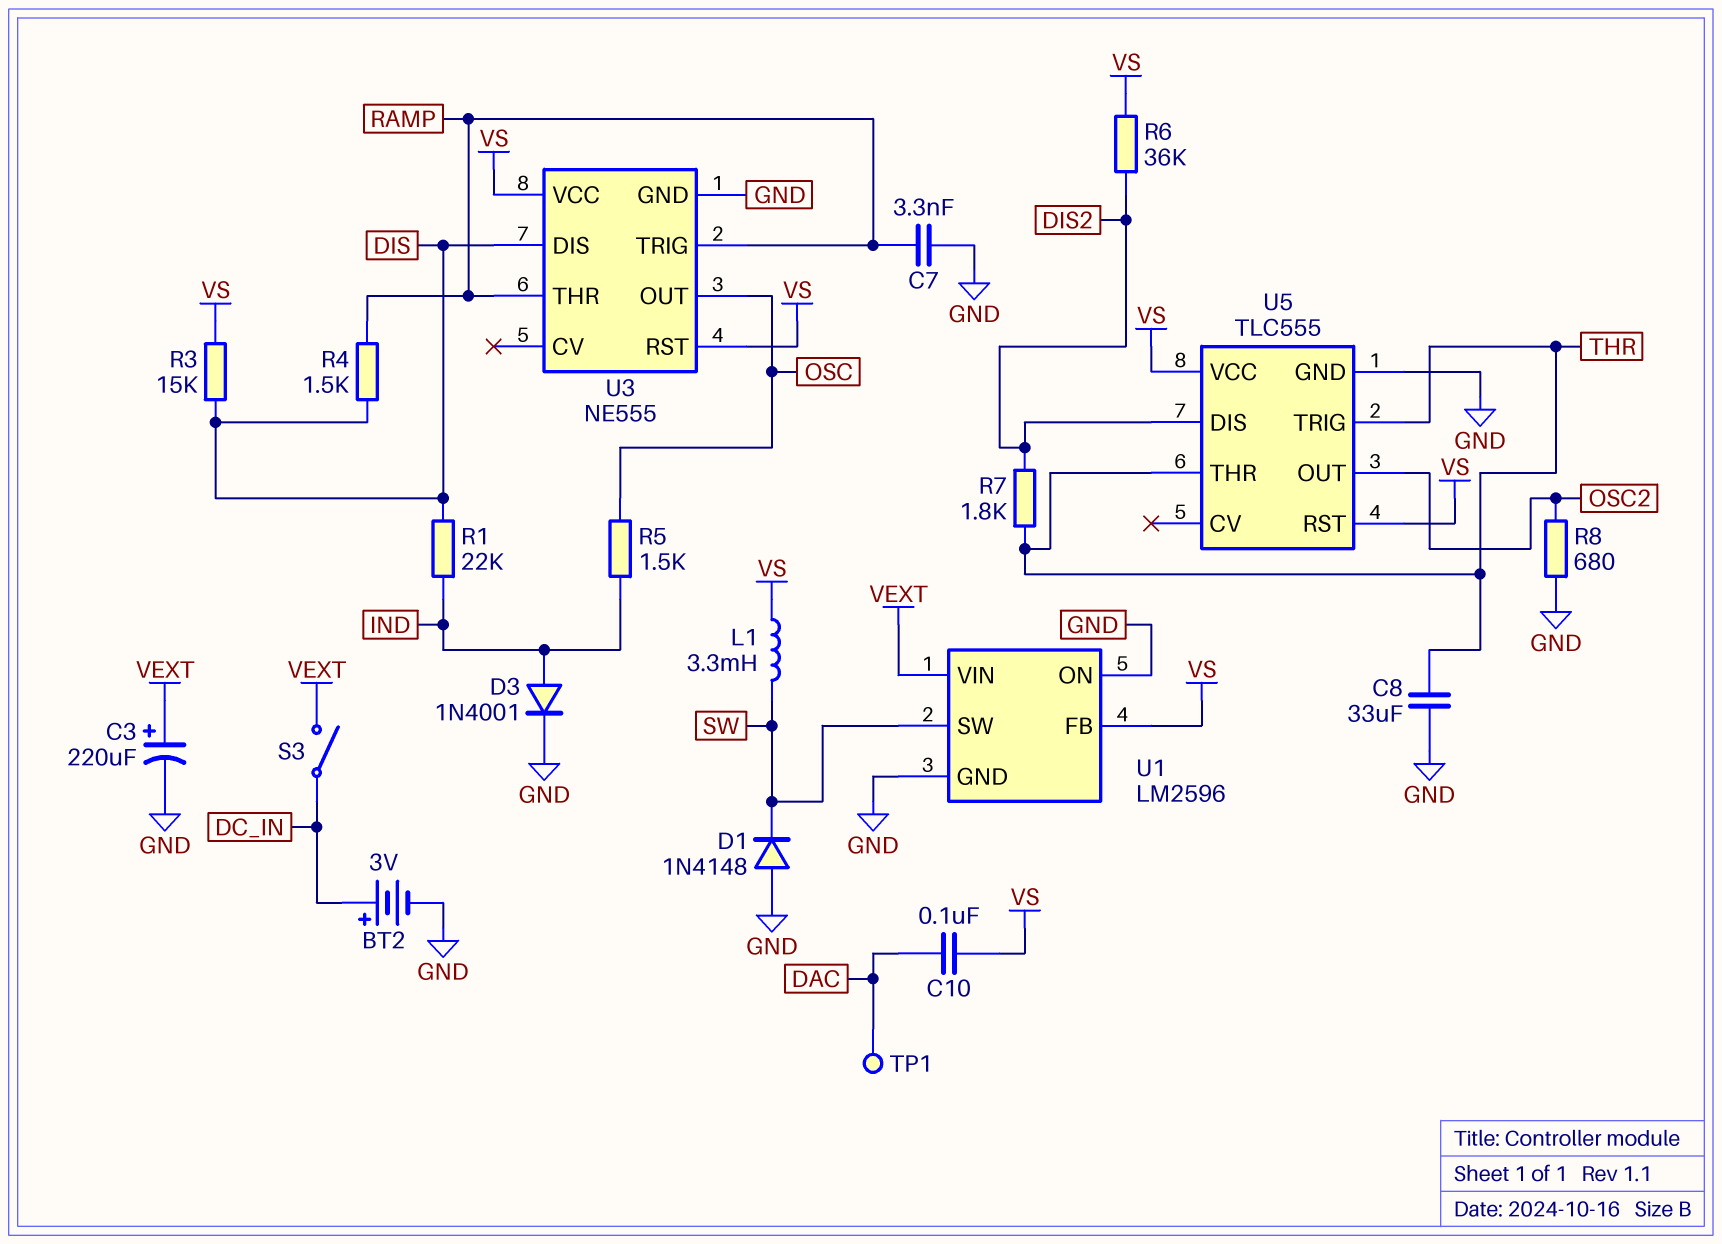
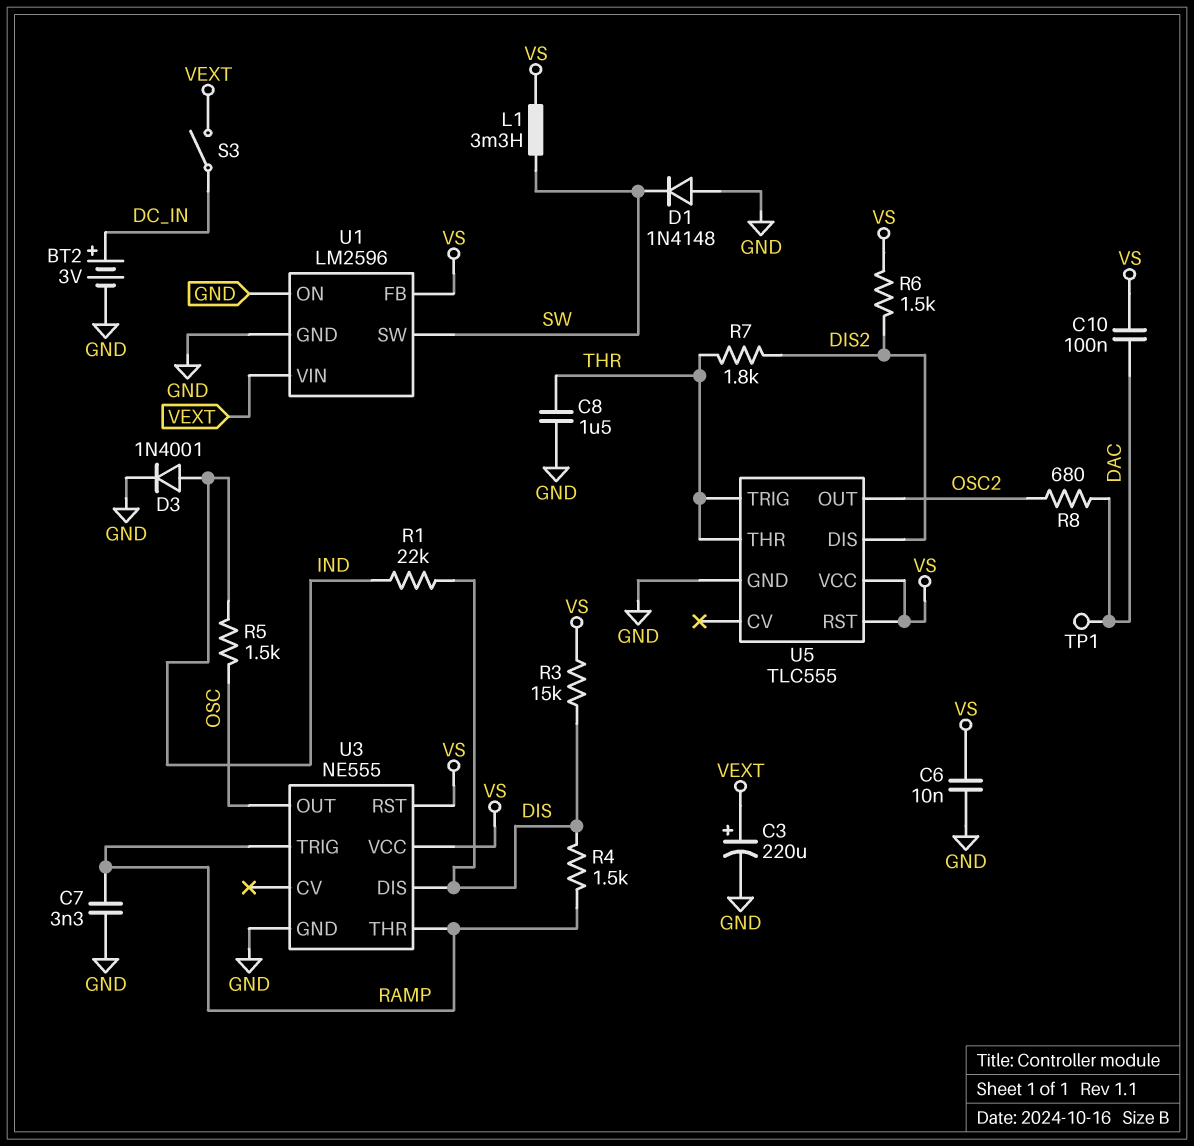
C6: none -> 10nF (GND, VS)
C8: 33uF (GND, THR) -> 1.5uF (GND, THR)
R6: 36k (DIS2, VS) -> 1.5k (DIS2, VS)
R8: 680 (GND, OSC2) -> 680 (DAC, OSC2)

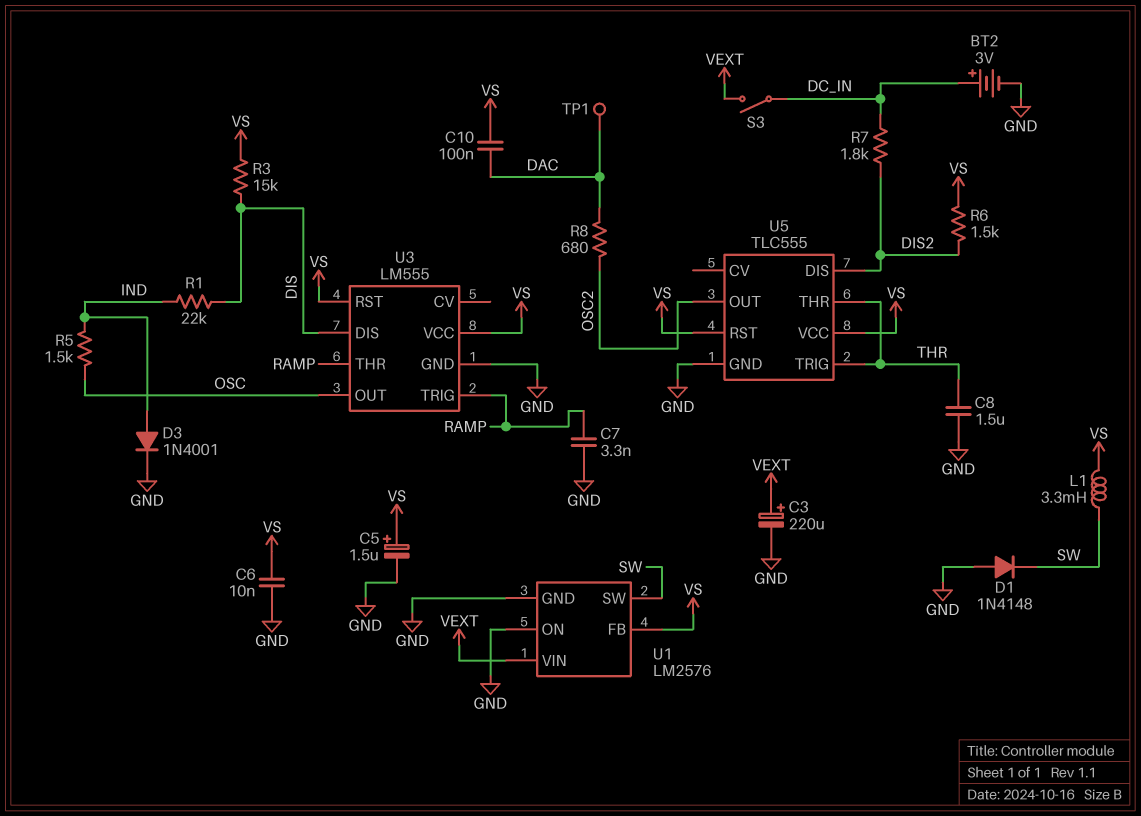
C5: none -> 1.5uF (plus VS, minus GND)
R4: 1.5k (DIS, RAMP) -> none
R7: 1.8k (DIS2, THR) -> 1.8k (DC_IN, DIS2)
U1: LM2596 -> LM2576
U3: NE555 -> LM555

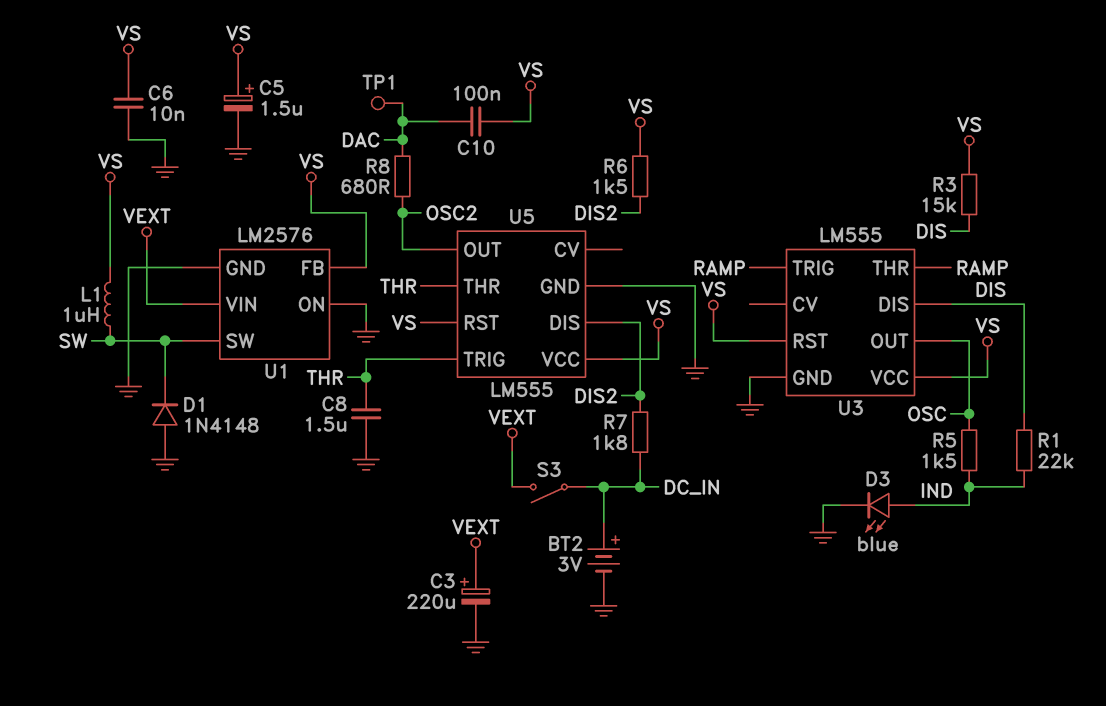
C7: 3.3nF (GND, RAMP) -> none
D3: diode 1N4001 (A IND, K GND) -> LED blue (A IND, K GND)
L1: 3.3mH (SW, VS) -> 1uH (SW, VS)
U5: TLC555 -> LM555

